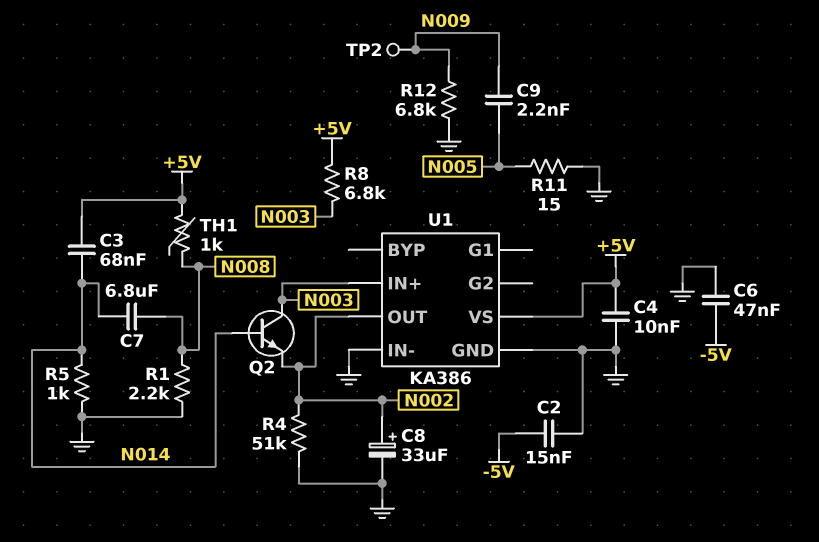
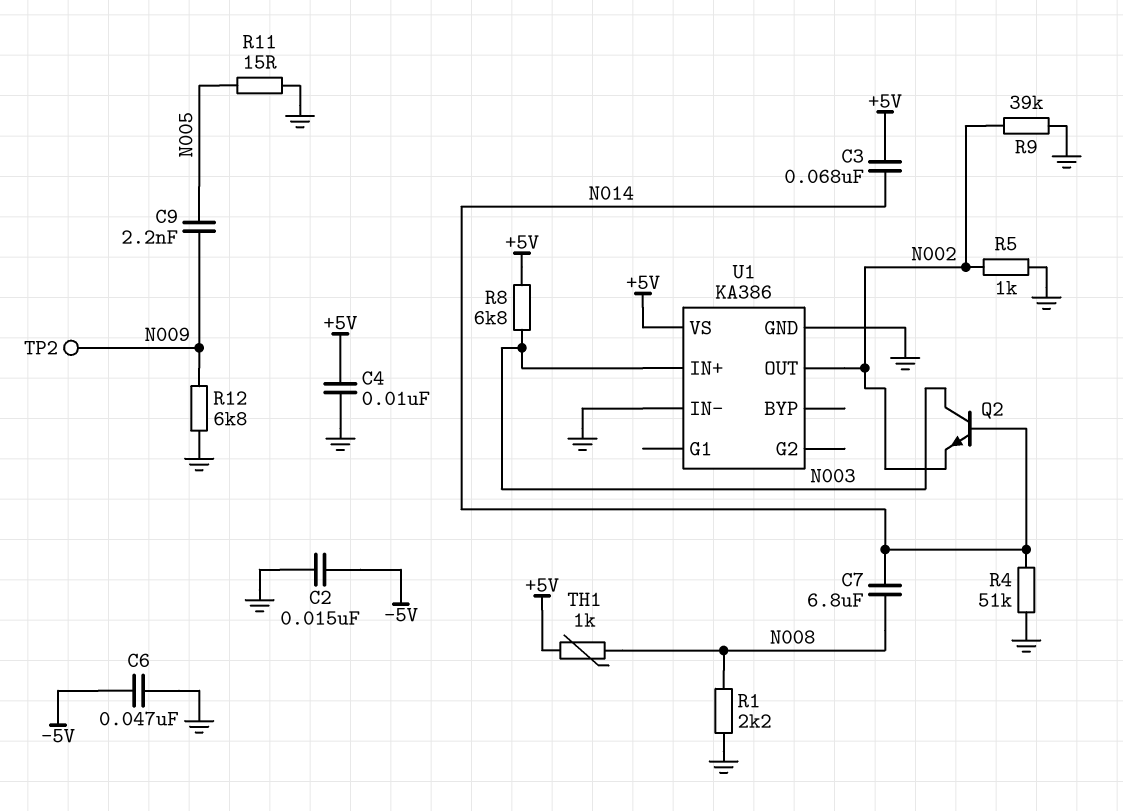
C8: 33uF (plus N002, minus GND) -> none
R4: 51k (GND, N002) -> 51k (GND, N014)
R5: 1k (GND, N014) -> 1k (GND, N002)
R9: none -> 39k (GND, N002)

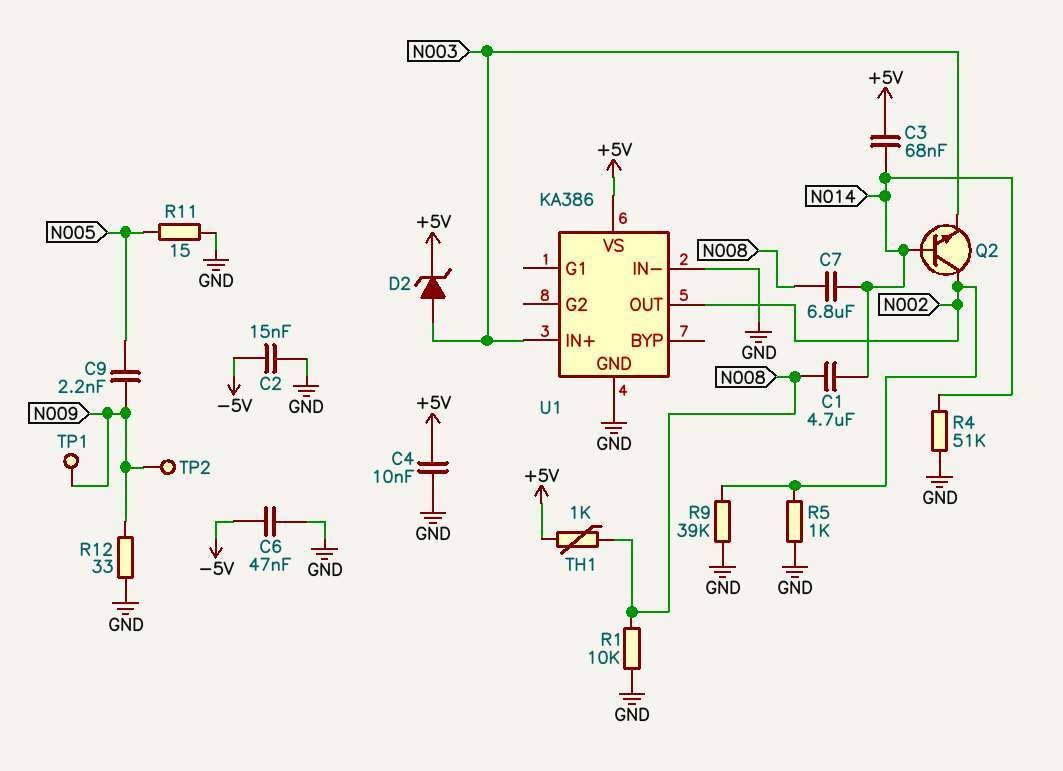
C1: none -> 4.7uF (N008, N014)
D2: none -> zener (A N003, K +5V)
Q2: NPN (B N014, C N003, E N002) -> NPN (B N014, C N002, E N003)
R1: 2.2k (GND, N008) -> 10k (GND, N008)
R8: 6.8k (+5V, N003) -> none
R12: 6.8k (GND, N009) -> 33 (GND, N009)
TP1: none -> test point (N009)

